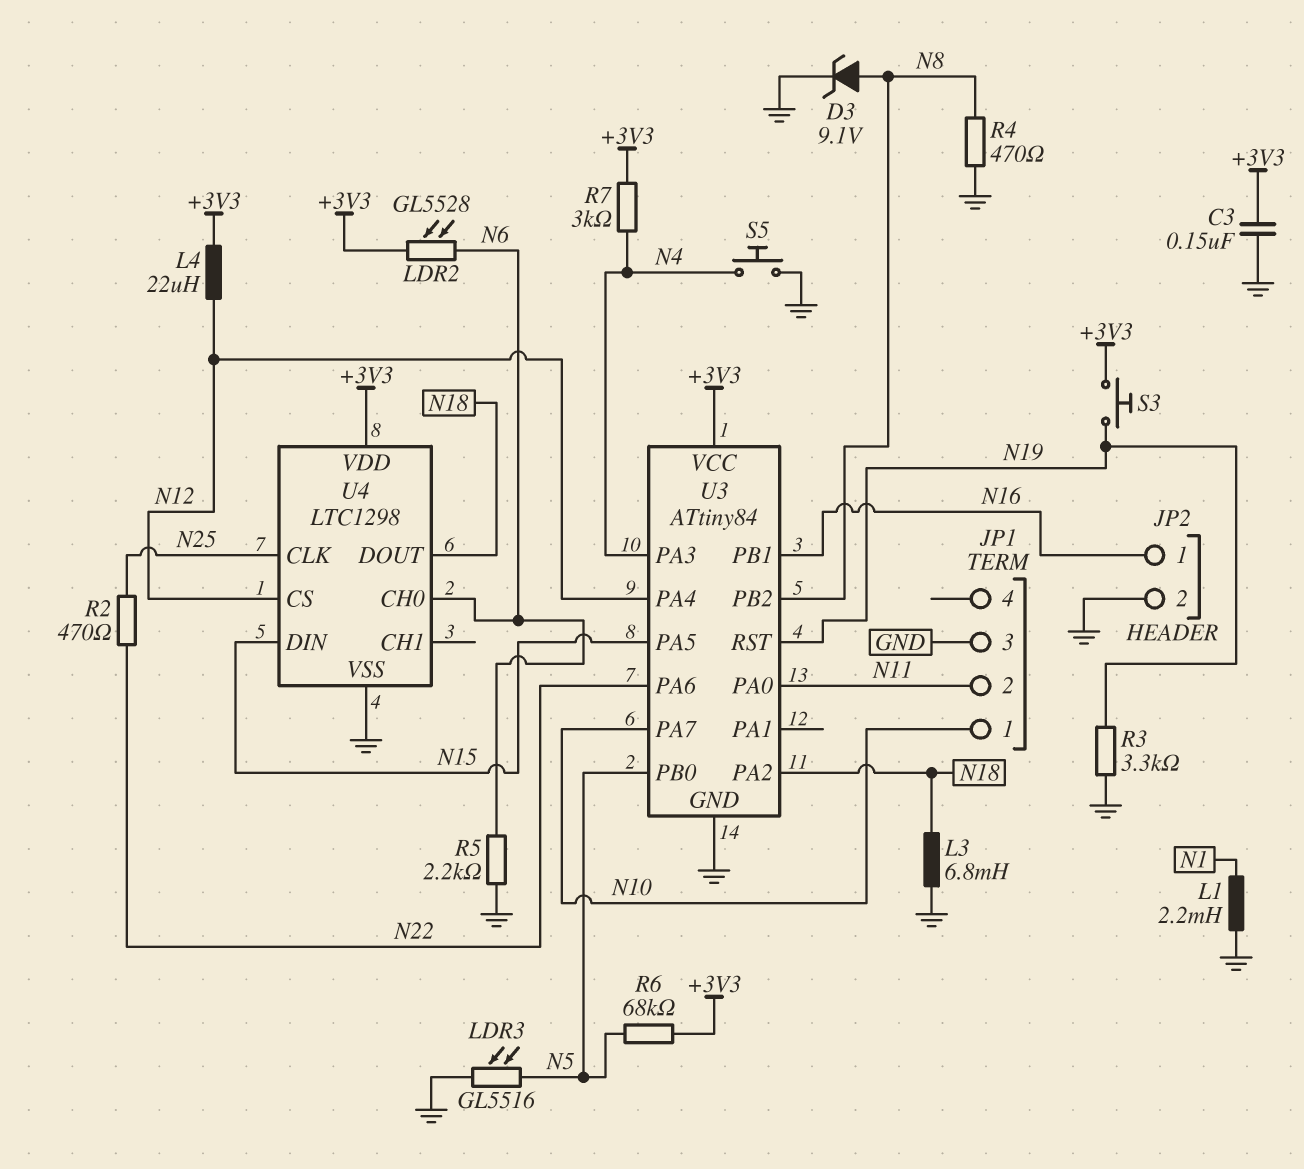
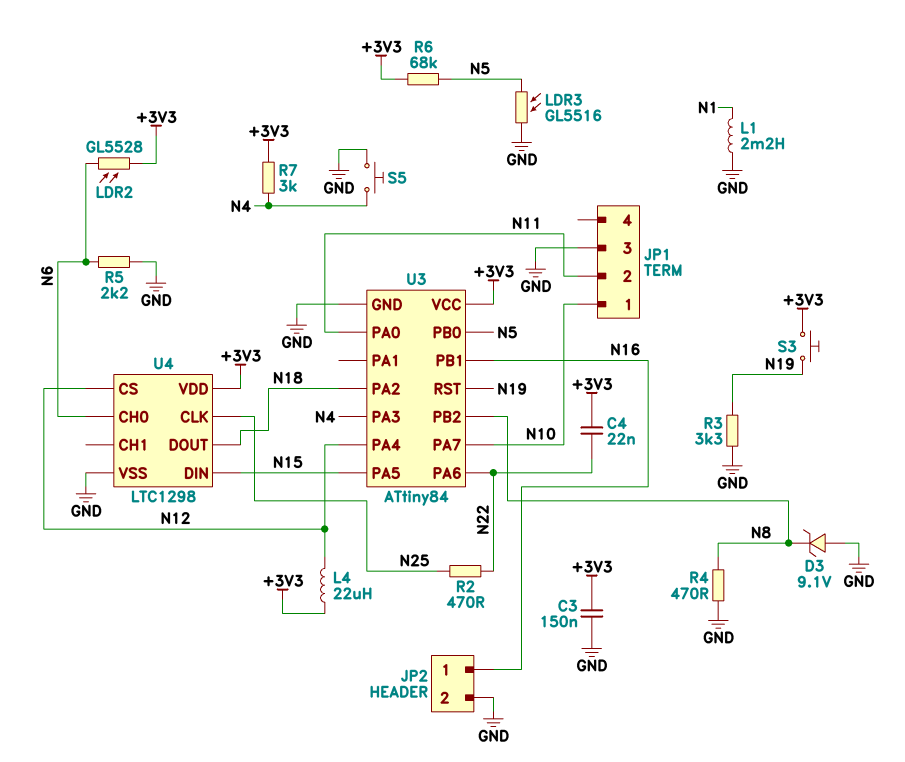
C4: none -> 22nF (+3V3, N22)
D3: zener 9.1V (A N8, K GND) -> zener 9.1V (A GND, K N8)
L3: 6.8mH (GND, N18) -> none

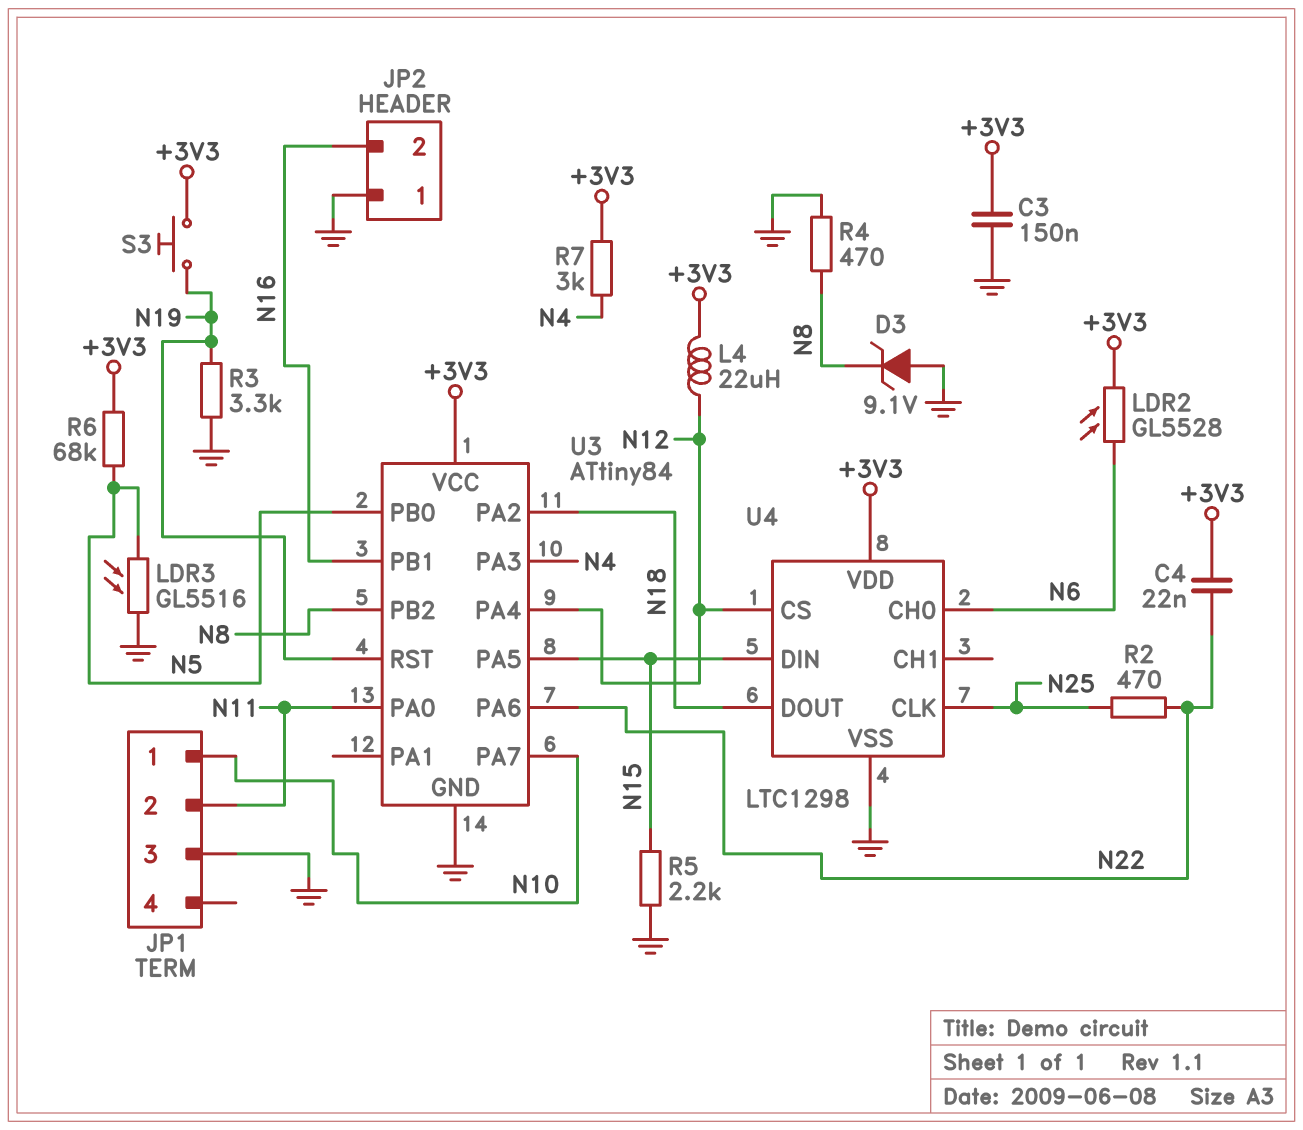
JP2 pin 1: N16 -> GND
JP2 pin 2: GND -> N16
L1: 2.2mH (GND, N1) -> none
R5: 2.2k (GND, N6) -> 2.2k (GND, N15)
S5: button (GND, N4) -> none

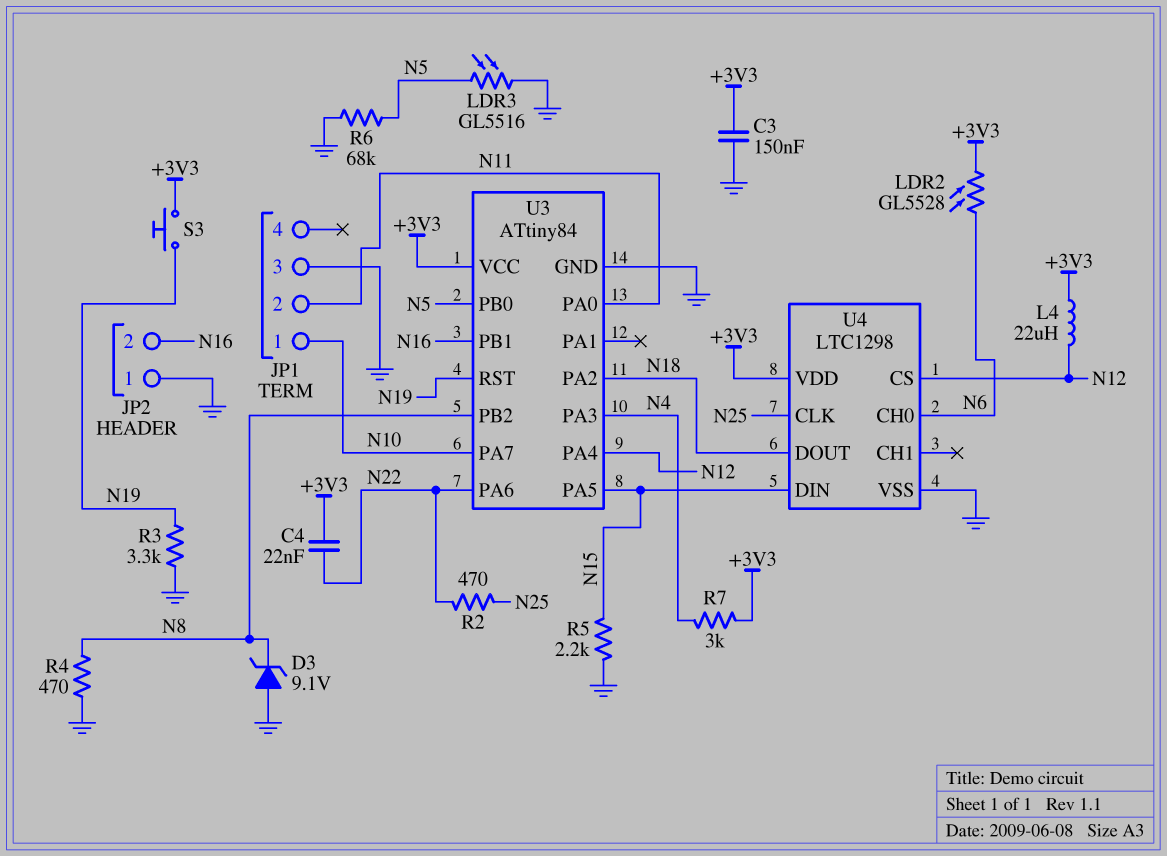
R6: 68k (+3V3, N5) -> 68k (GND, N5)

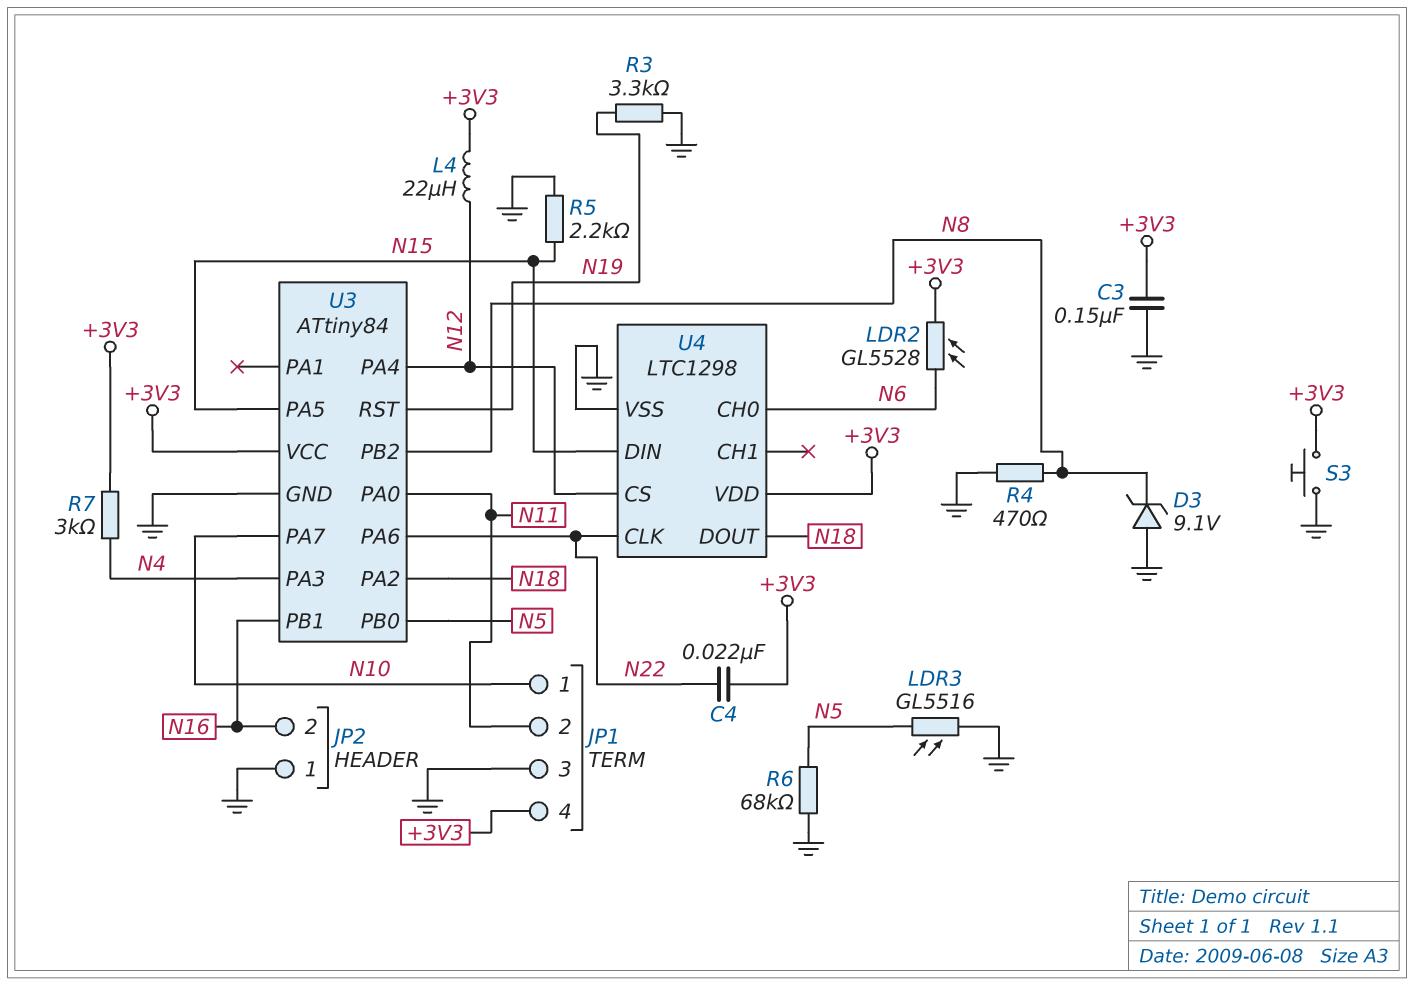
JP1 pin 4: none -> +3V3
R2: 470 (N22, N25) -> none
S3: button (+3V3, N19) -> button (+3V3, GND)
U4 pin CLK: N25 -> N22

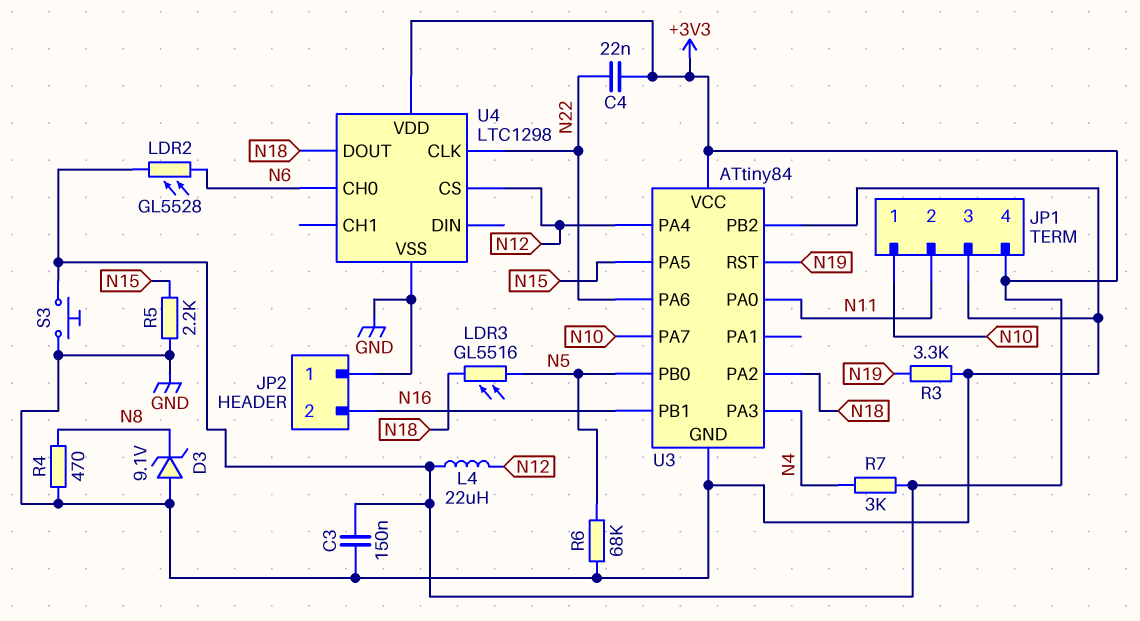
LDR3: GL5516 (GND, N5) -> GL5516 (N5, N18)
U3 pin PB2: N8 -> GND
U4 pin DIN: N15 -> none

